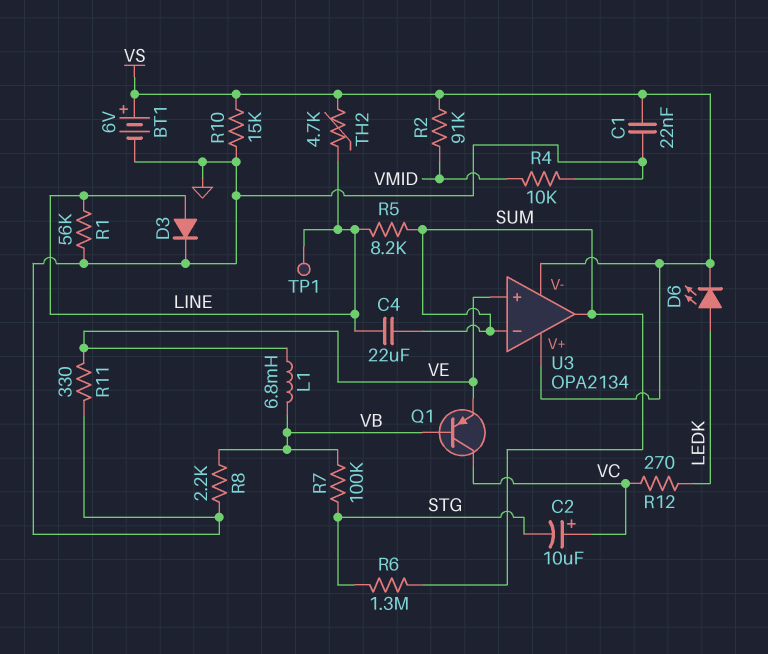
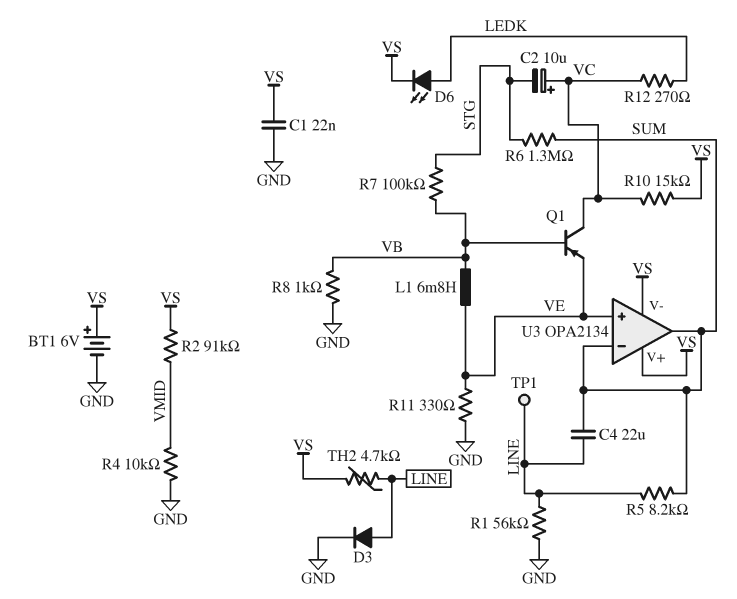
R8: 2.2k (GND, VB) -> 1k (GND, VB)
R10: 15k (GND, VS) -> 15k (VC, VS)

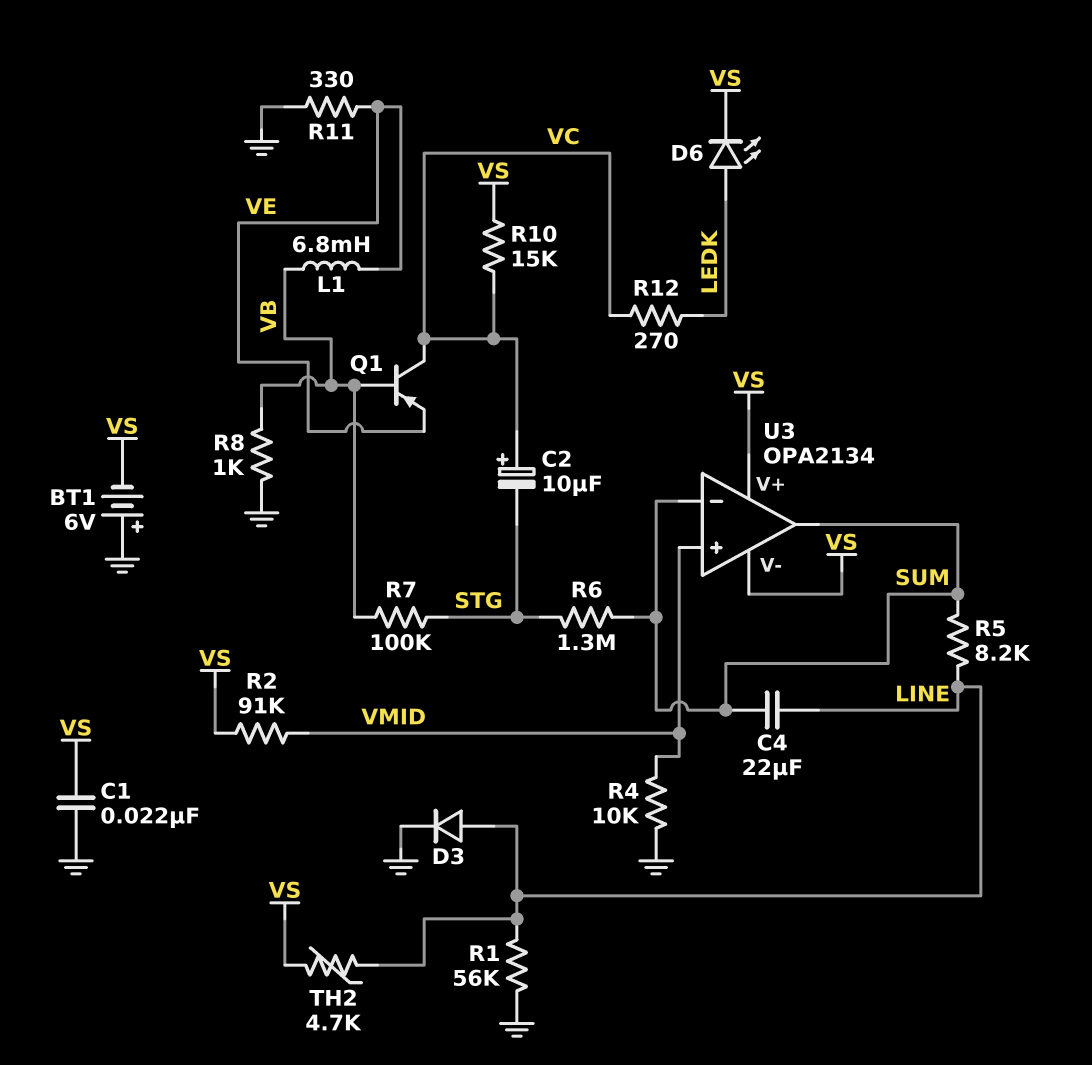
BT1: 6V (plus VS, minus GND) -> 6V (plus GND, minus VS)
TP1: test point (LINE) -> none
U3 pin in+: VE -> VMID

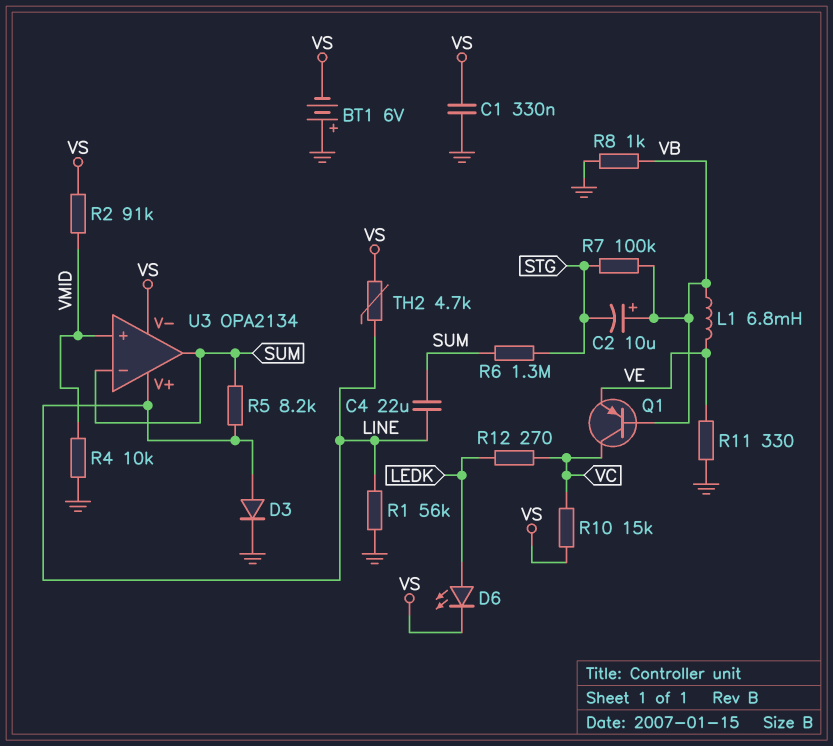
C1: 22nF (GND, VS) -> 330nF (GND, VS)
C2: 10uF (plus VC, minus STG) -> 10uF (plus VB, minus STG)
U3 pin V+: VS -> LINE

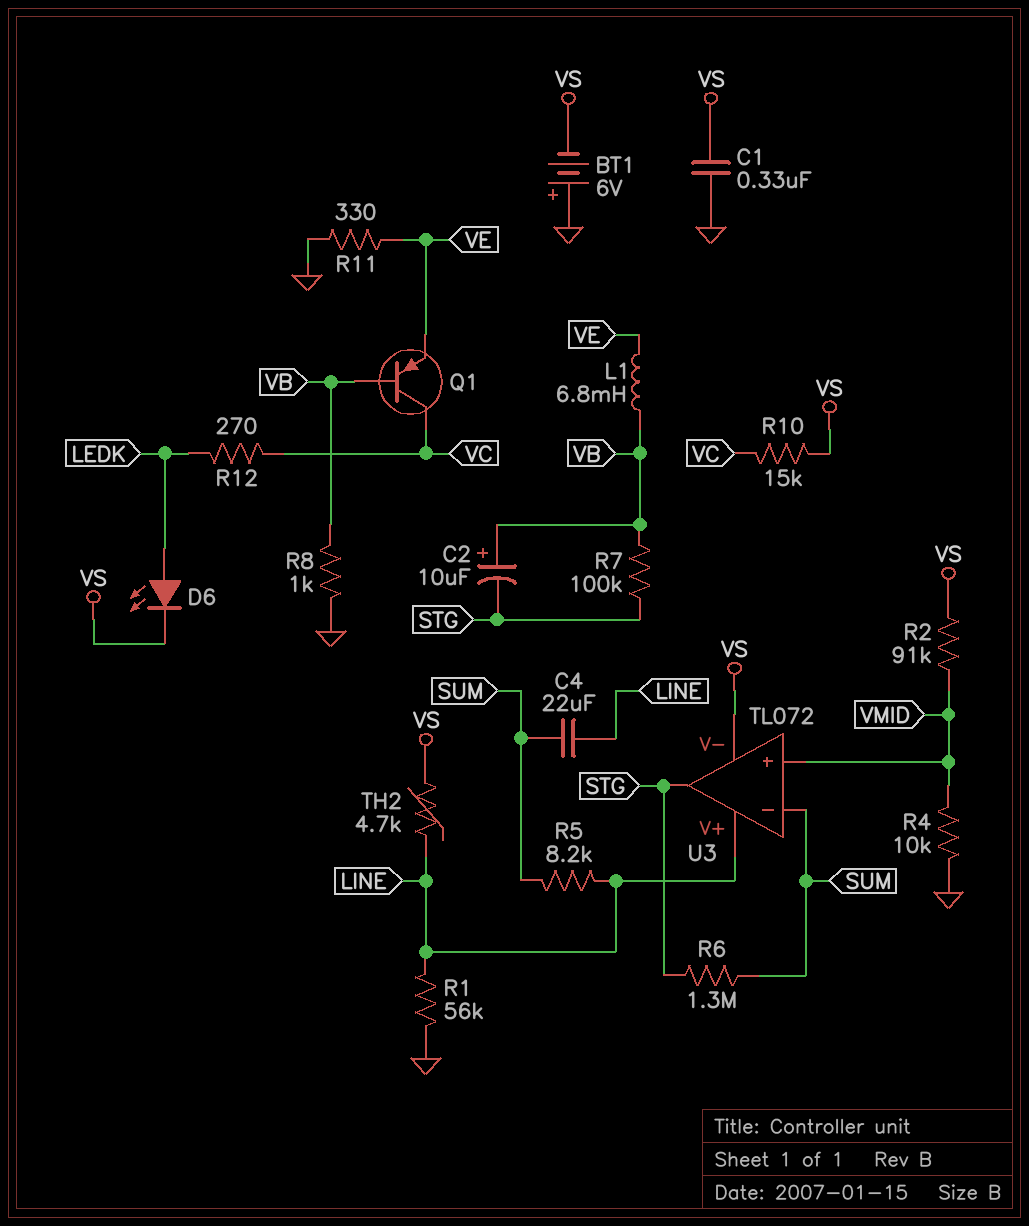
D3: diode (A LINE, K GND) -> none
U3: OPA2134 -> TL072
U3 pin out: SUM -> STG

